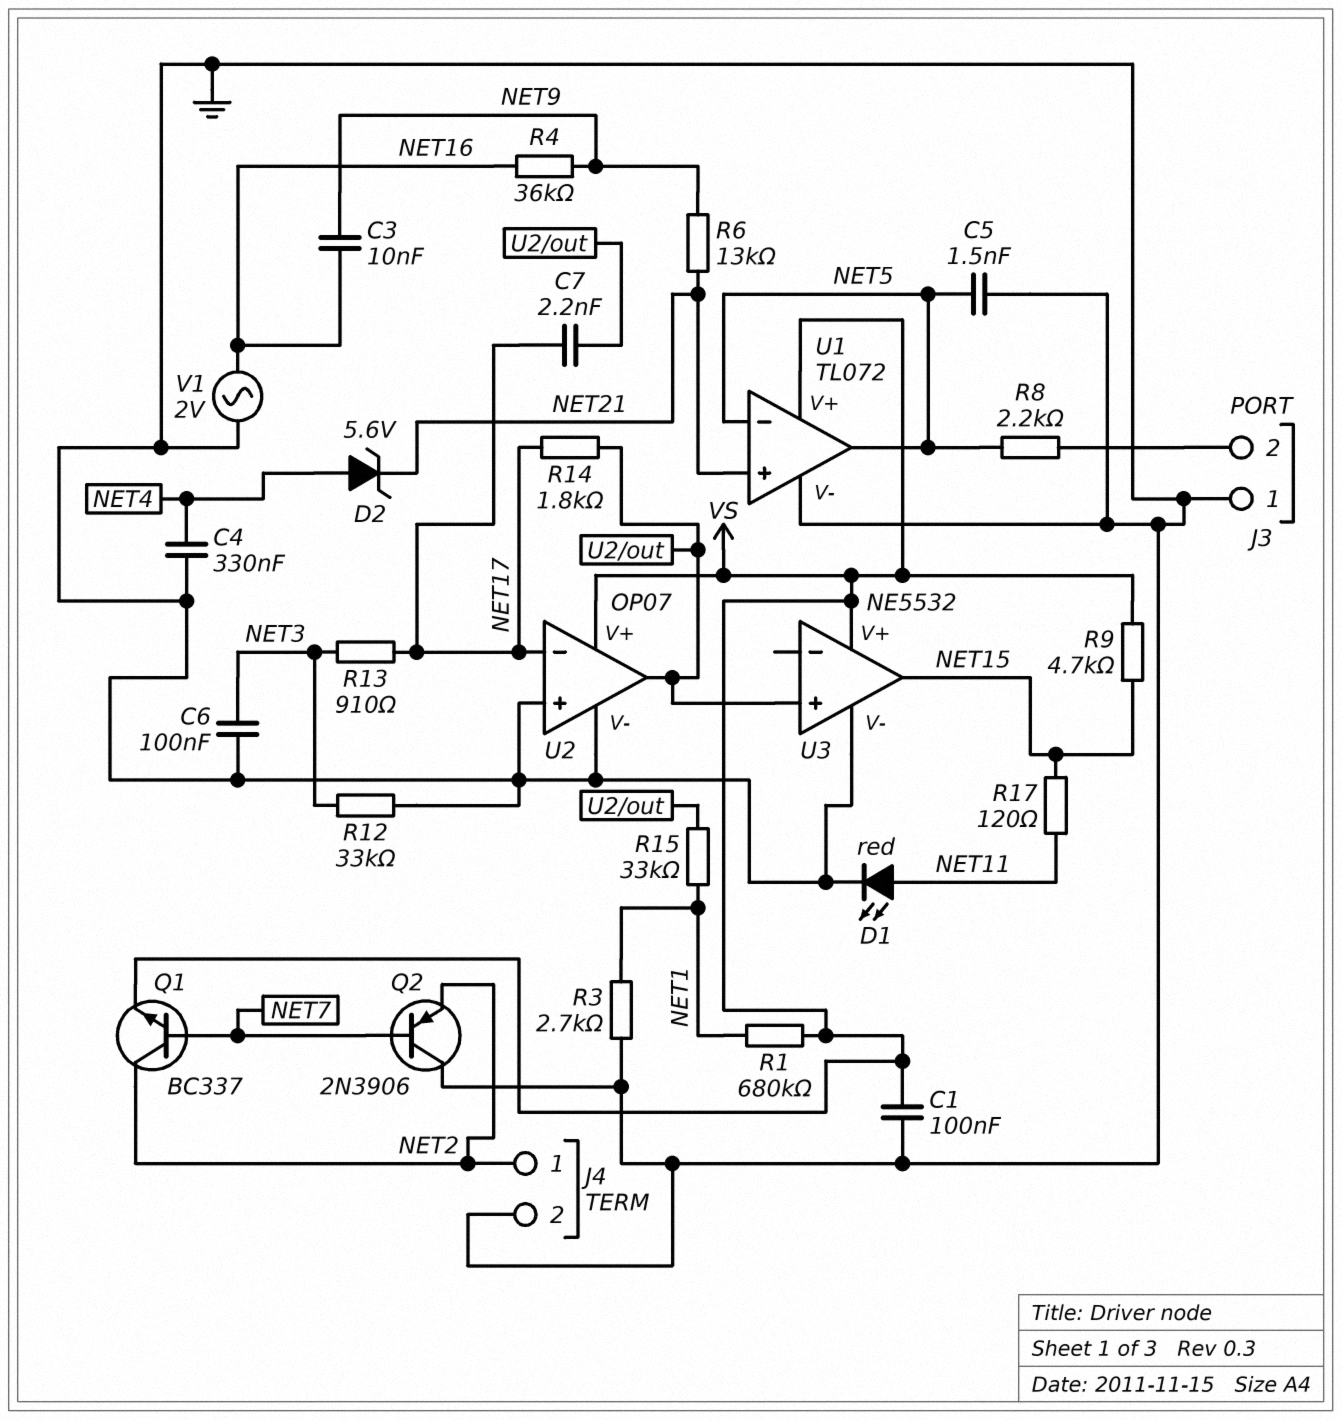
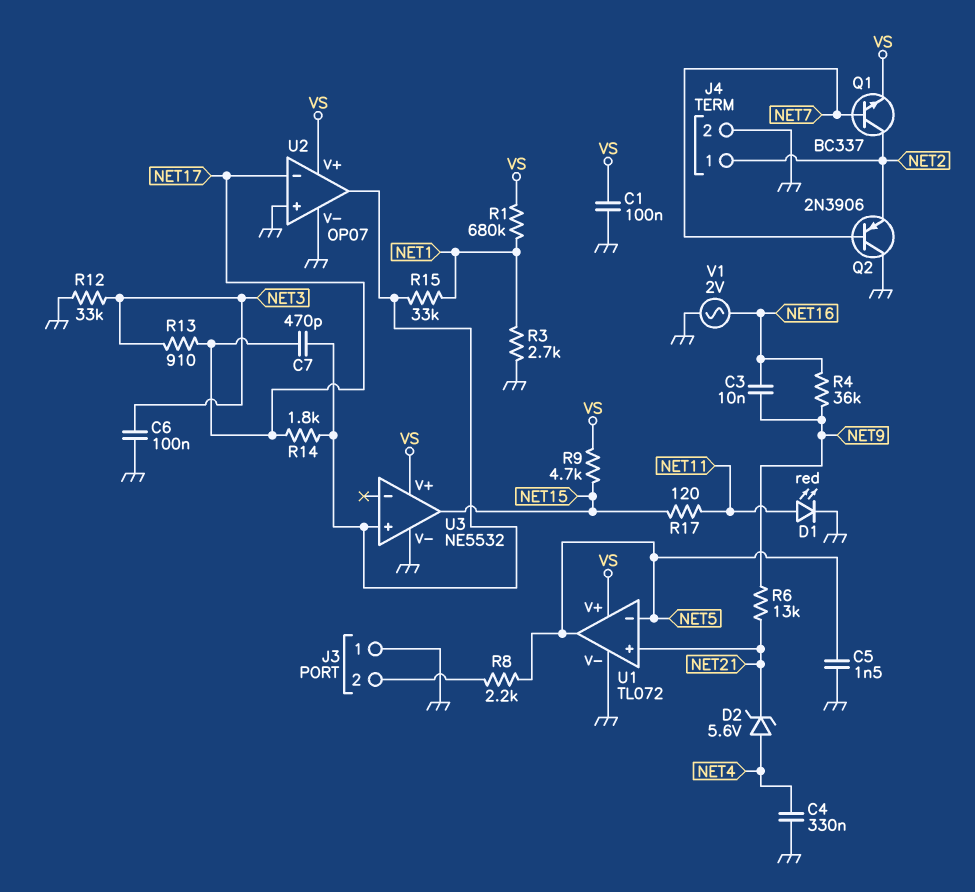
C7: 2.2nF (NET17, U2/out) -> 470pF (NET17, U2/out)

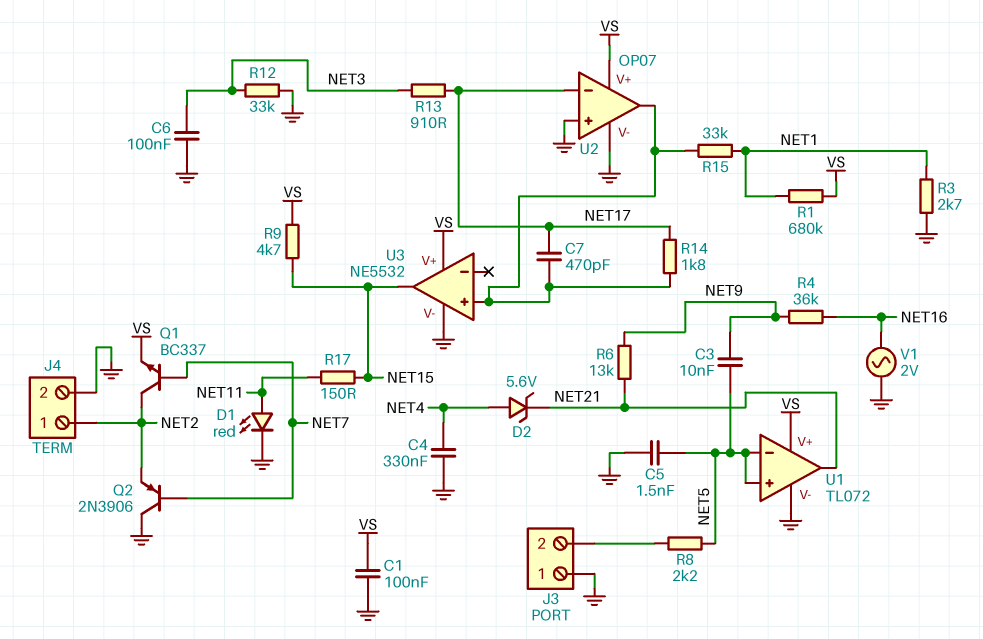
C3: 10nF (NET9, NET16) -> 10nF (NET5, NET9)
R17: 120 (NET11, NET15) -> 150 (NET11, NET15)
U1 pin in+: NET21 -> NET5
U1 pin out: NET5 -> NET21

